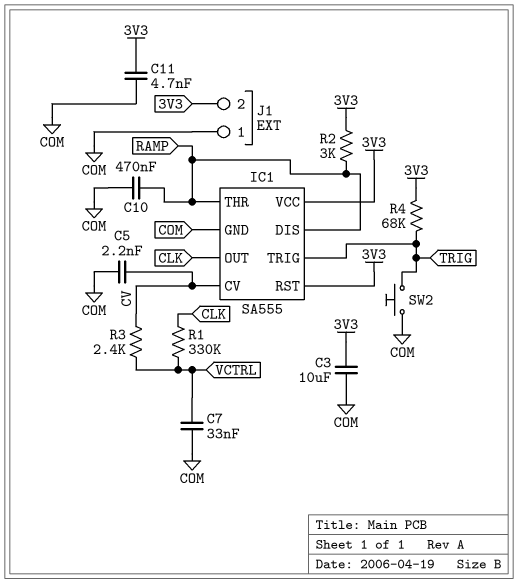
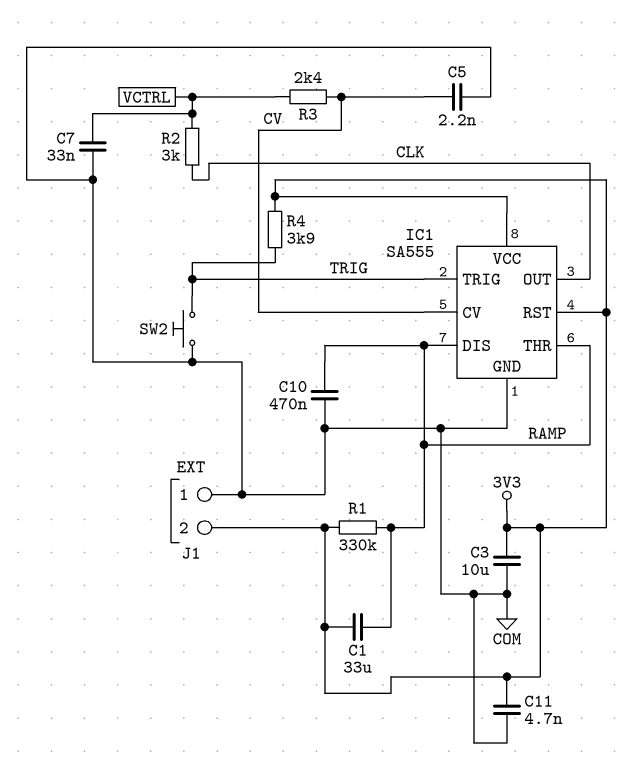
C1: none -> 33uF (3V3, RAMP)
R1: 330k (CLK, VCTRL) -> 330k (3V3, RAMP)
R2: 3k (3V3, RAMP) -> 3k (CLK, VCTRL)
R4: 68k (3V3, TRIG) -> 3.9k (3V3, TRIG)

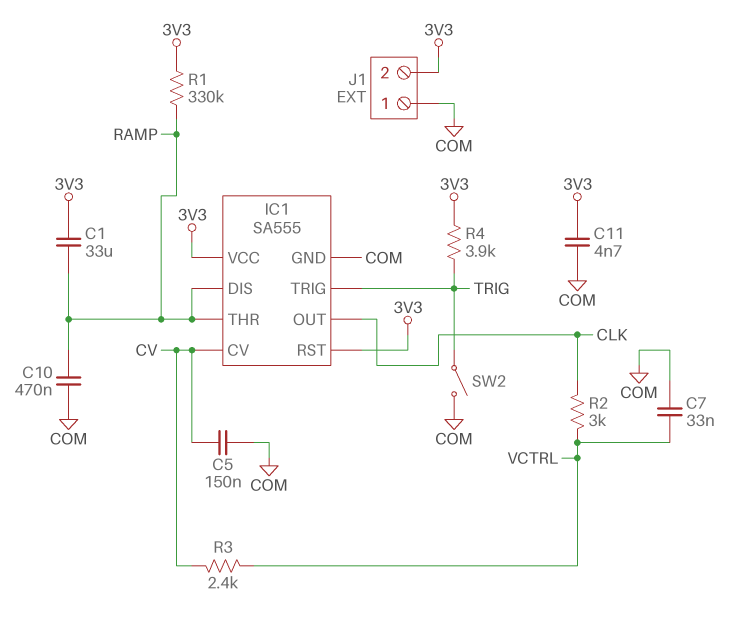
C3: 10uF (3V3, COM) -> none
C5: 2.2nF (COM, CV) -> 150nF (COM, CV)
SW2: button (COM, TRIG) -> switch (COM, TRIG)

